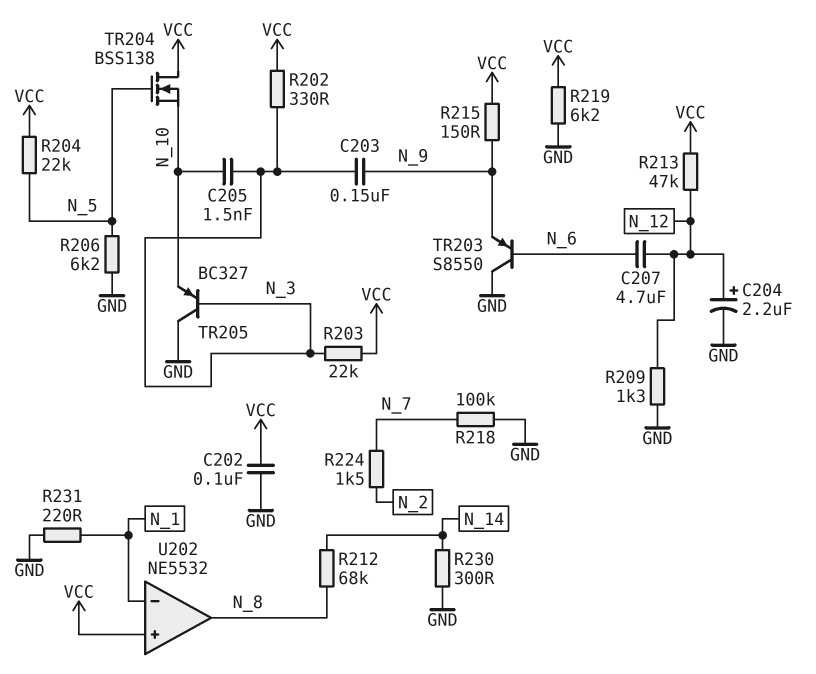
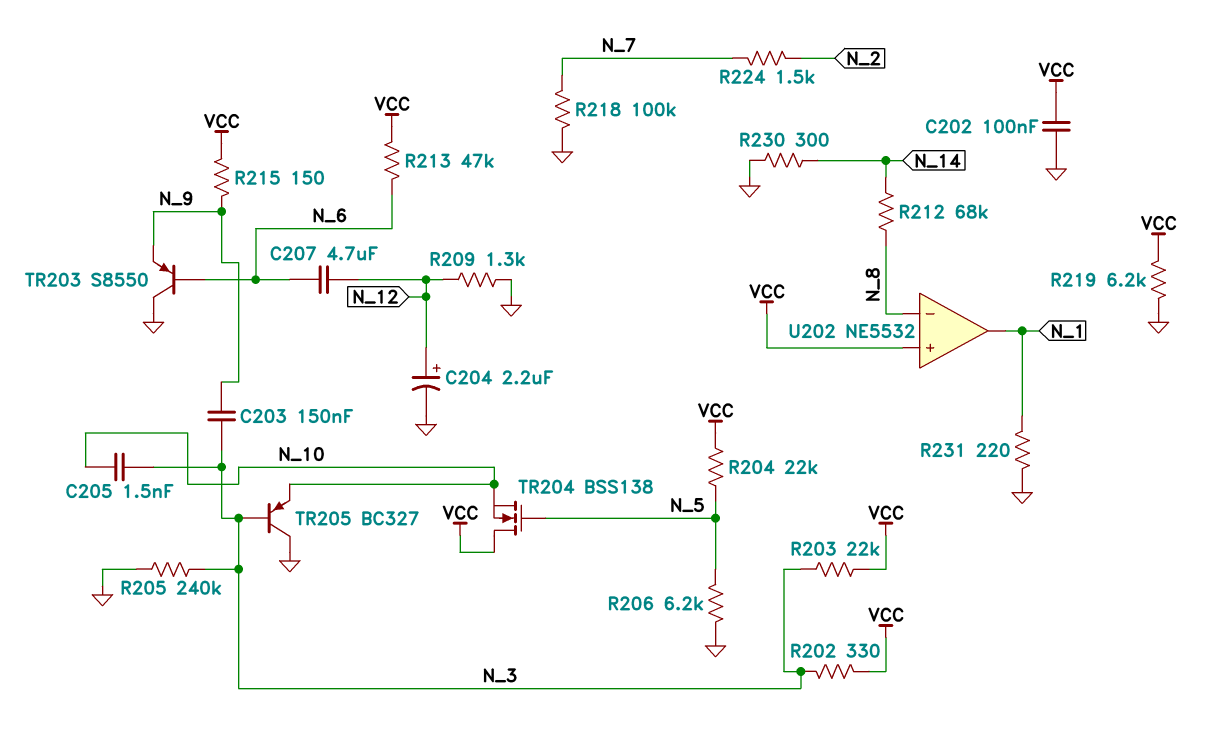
R205: none -> 240k (GND, N_3)
R213: 47k (N_12, VCC) -> 47k (N_6, VCC)
U202 pin in-: N_1 -> N_8
U202 pin out: N_8 -> N_1

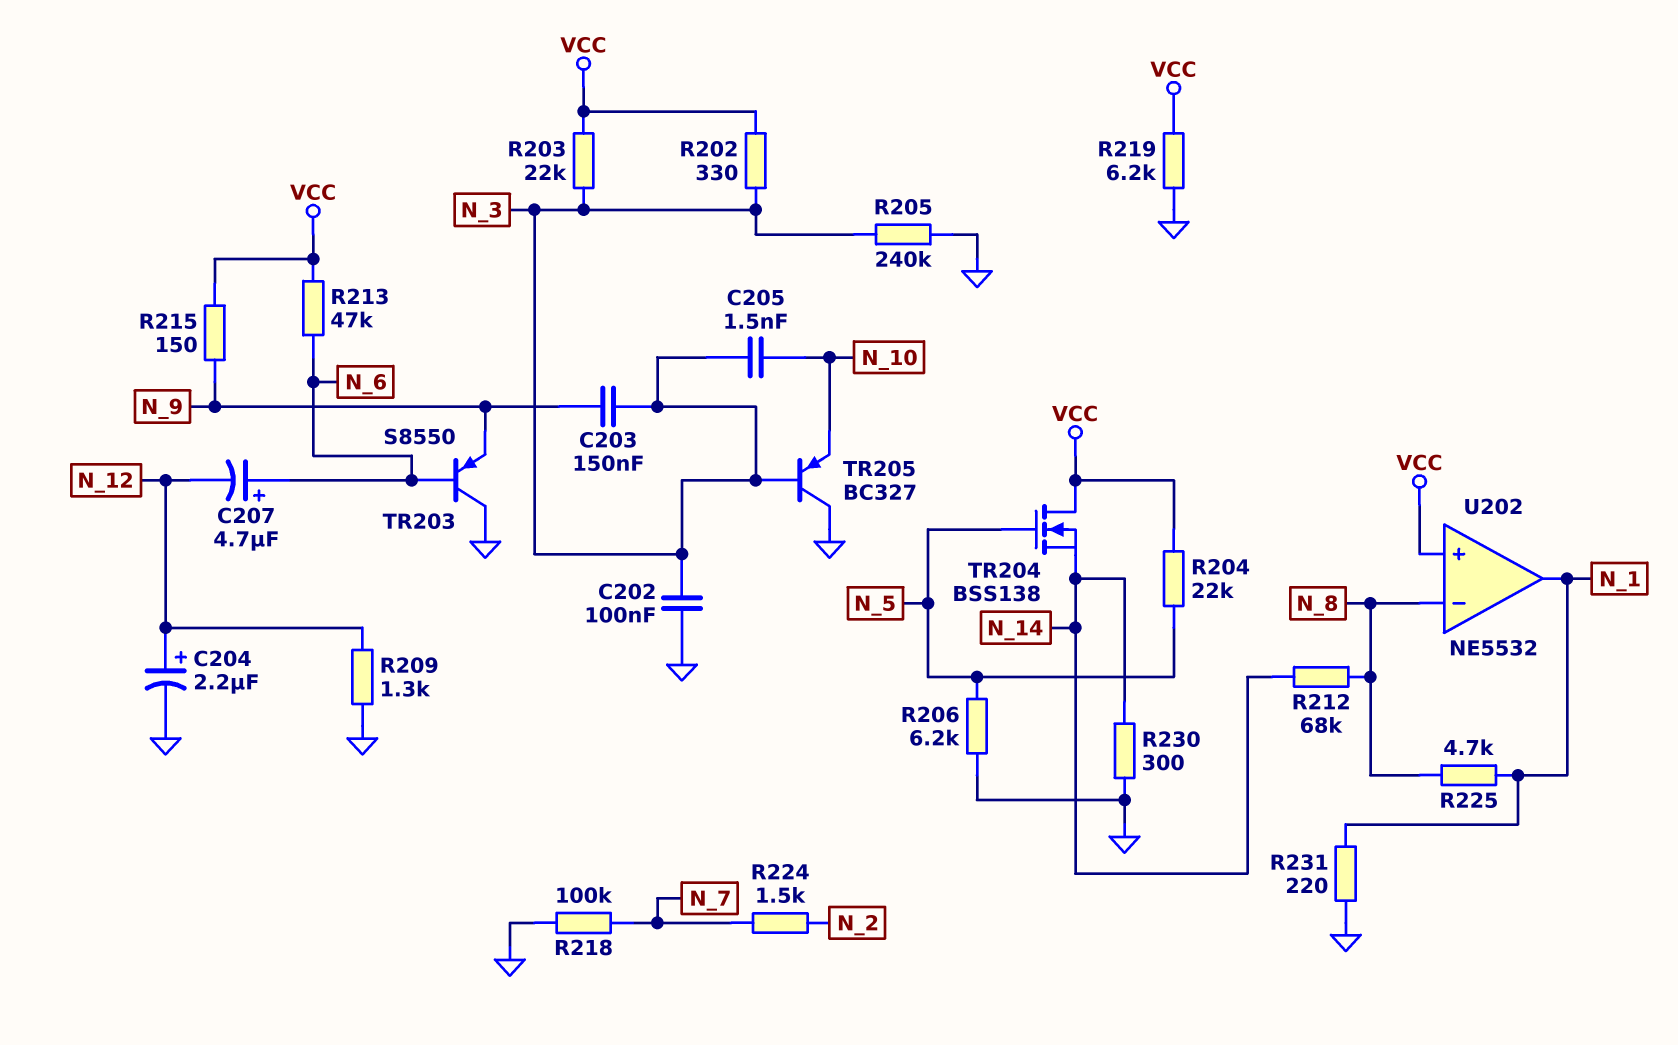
C202: 100nF (GND, VCC) -> 100nF (GND, N_3)
C207: 4.7uF (N_6, N_12) -> 4.7uF (plus N_6, minus N_12)
R225: none -> 4.7k (N_1, N_8)
TR204: NMOS BSS138 (G N_5, D VCC, S N_10) -> NMOS BSS138 (G N_5, D VCC, S N_14)

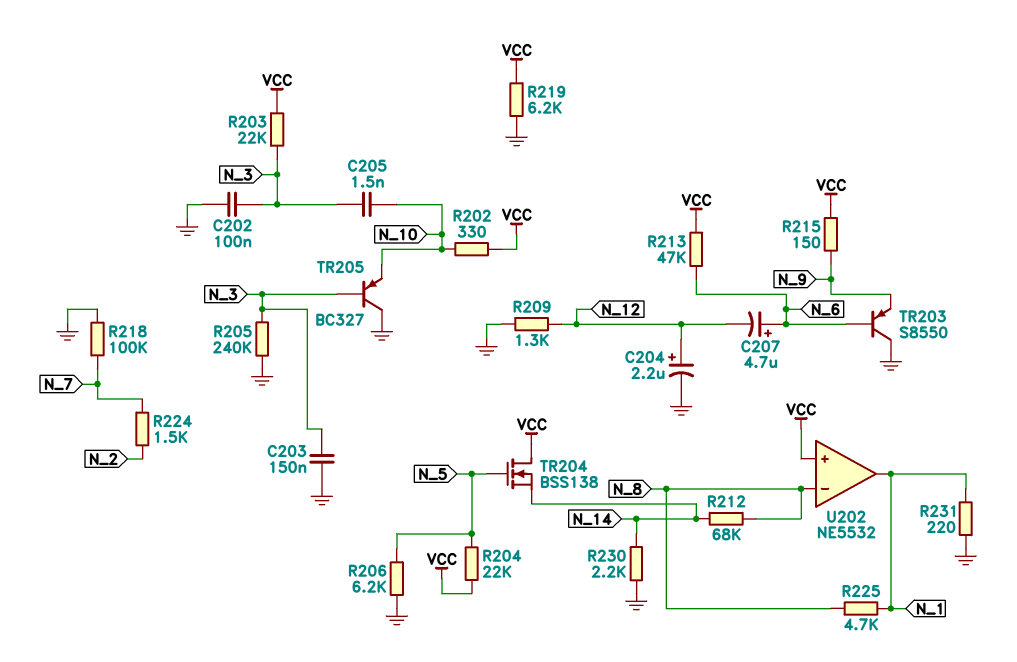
C203: 150nF (N_3, N_9) -> 150nF (GND, N_3)
R202: 330 (N_3, VCC) -> 330 (N_10, VCC)
R230: 300 (GND, N_14) -> 2.2k (GND, N_14)

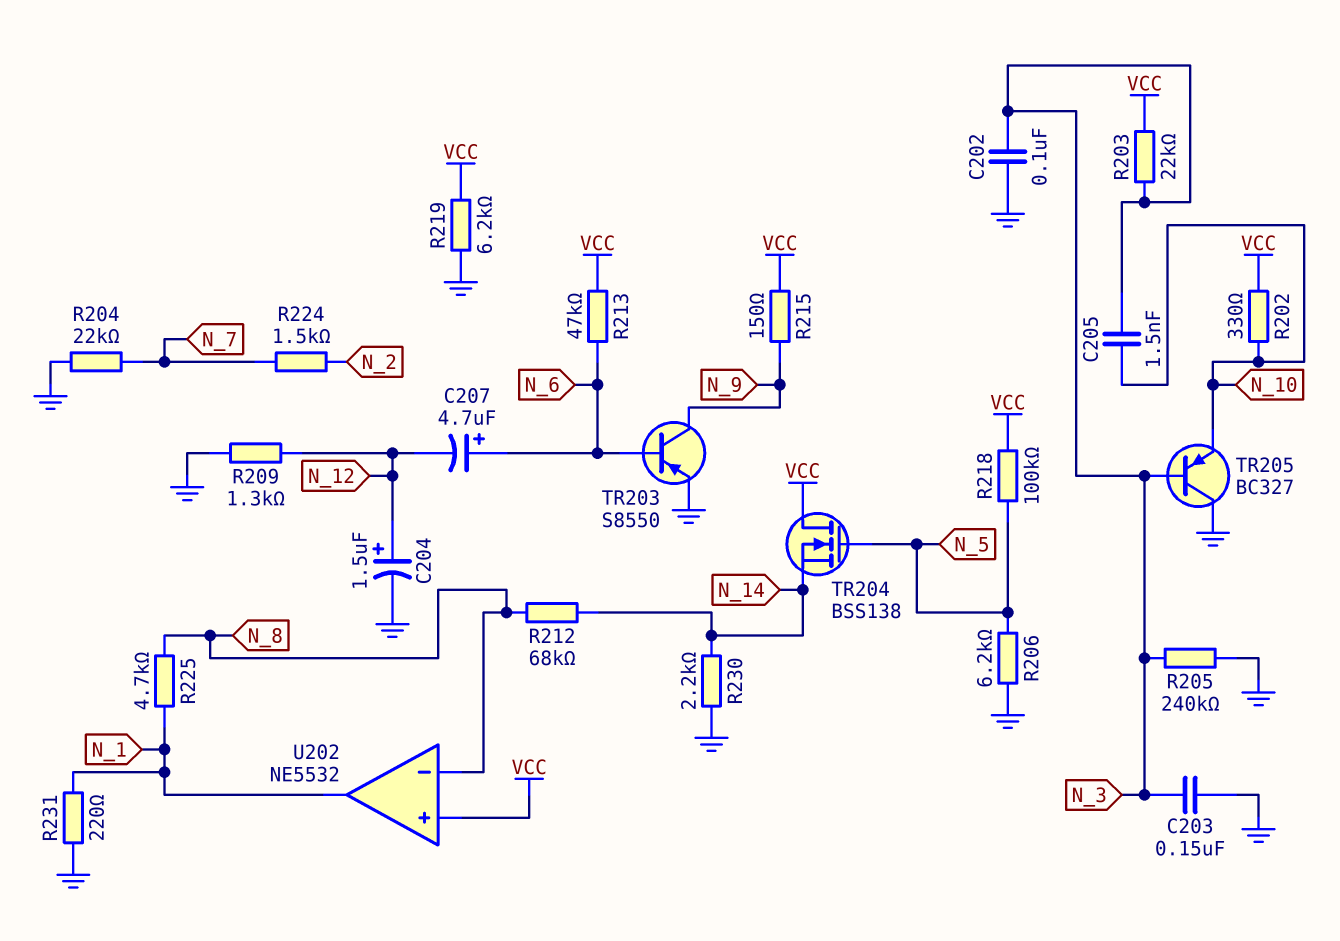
C204: 2.2uF (plus N_12, minus GND) -> 1.5uF (plus N_12, minus GND)
R204: 22k (N_5, VCC) -> 22k (GND, N_7)
R218: 100k (GND, N_7) -> 100k (N_5, VCC)
TR203: PNP S8550 (B N_6, C GND, E N_9) -> PNP S8550 (B N_6, C N_9, E GND)

